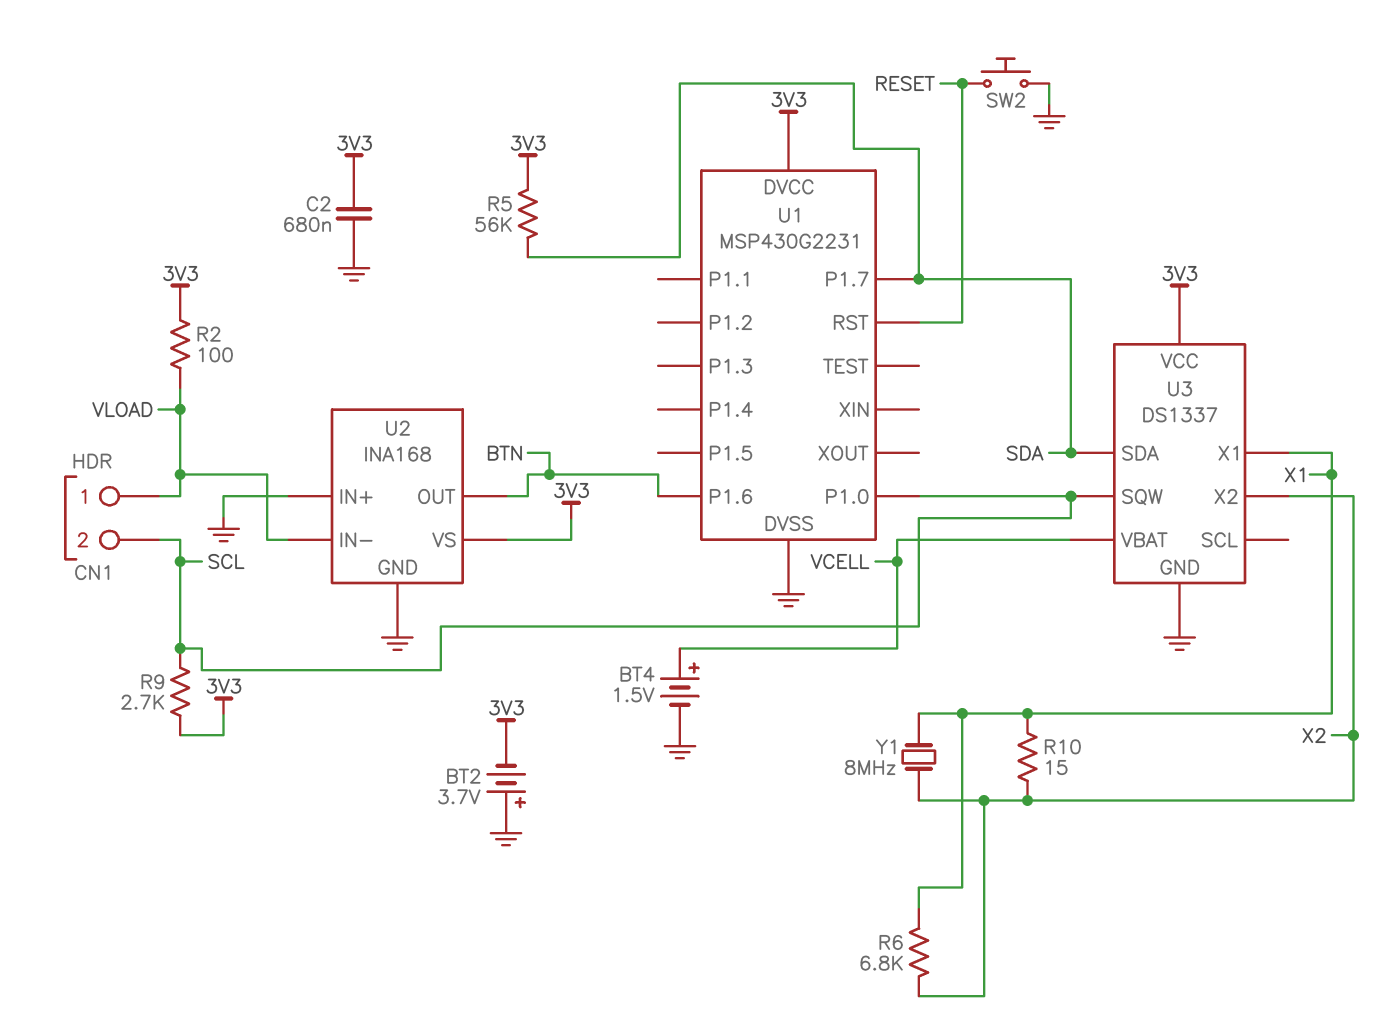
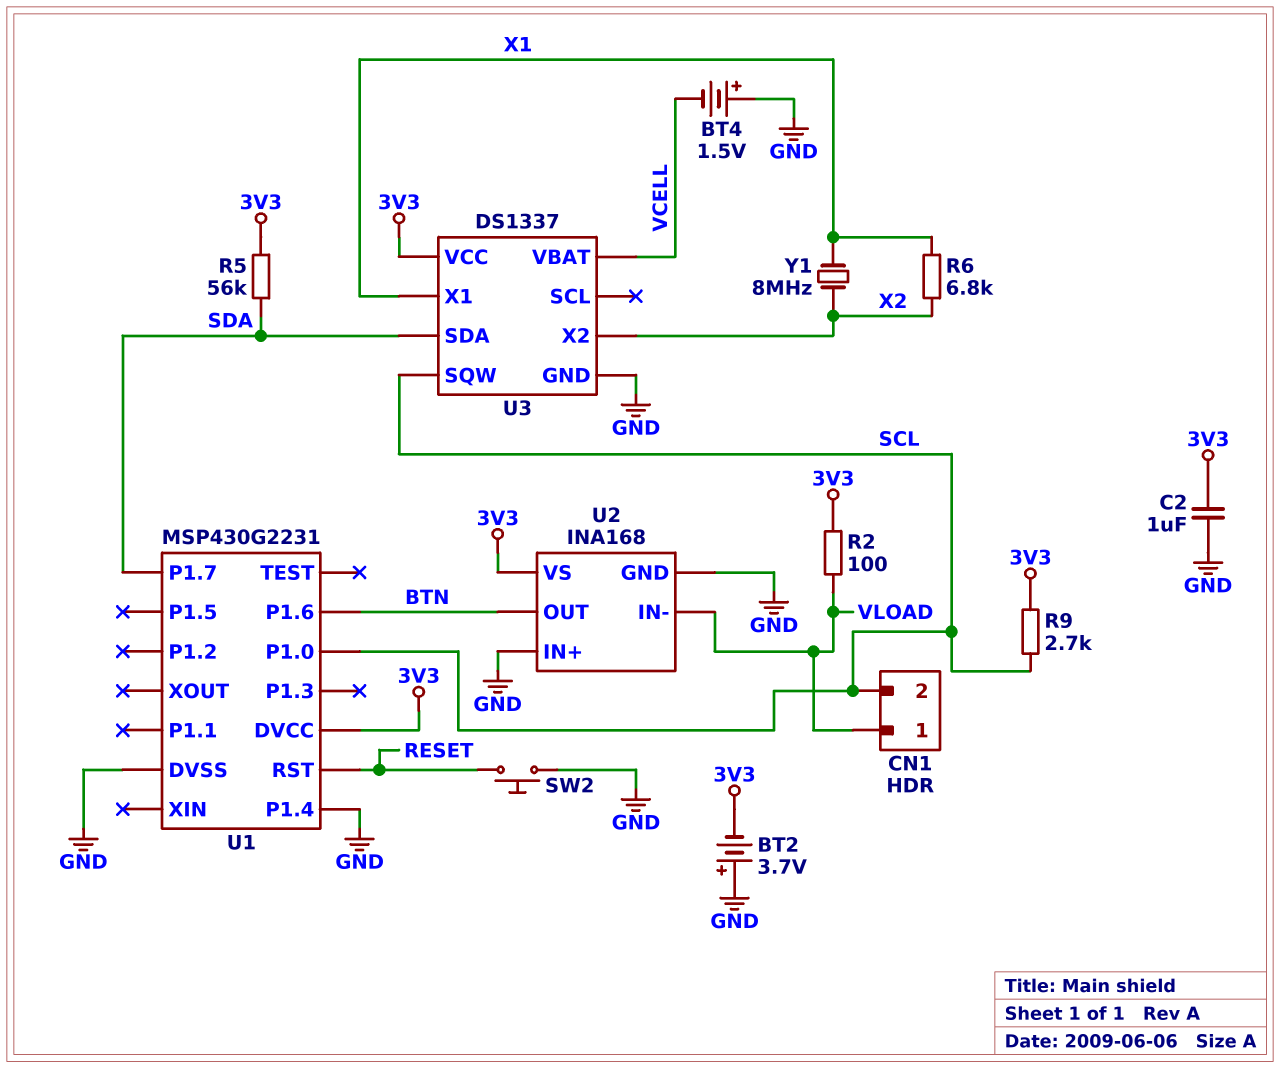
BT4: 1.5V (plus VCELL, minus GND) -> 1.5V (plus GND, minus VCELL)
C2: 680nF (3V3, GND) -> 1uF (3V3, GND)
R10: 15 (X1, X2) -> none
U1 pin P1.4: none -> GND

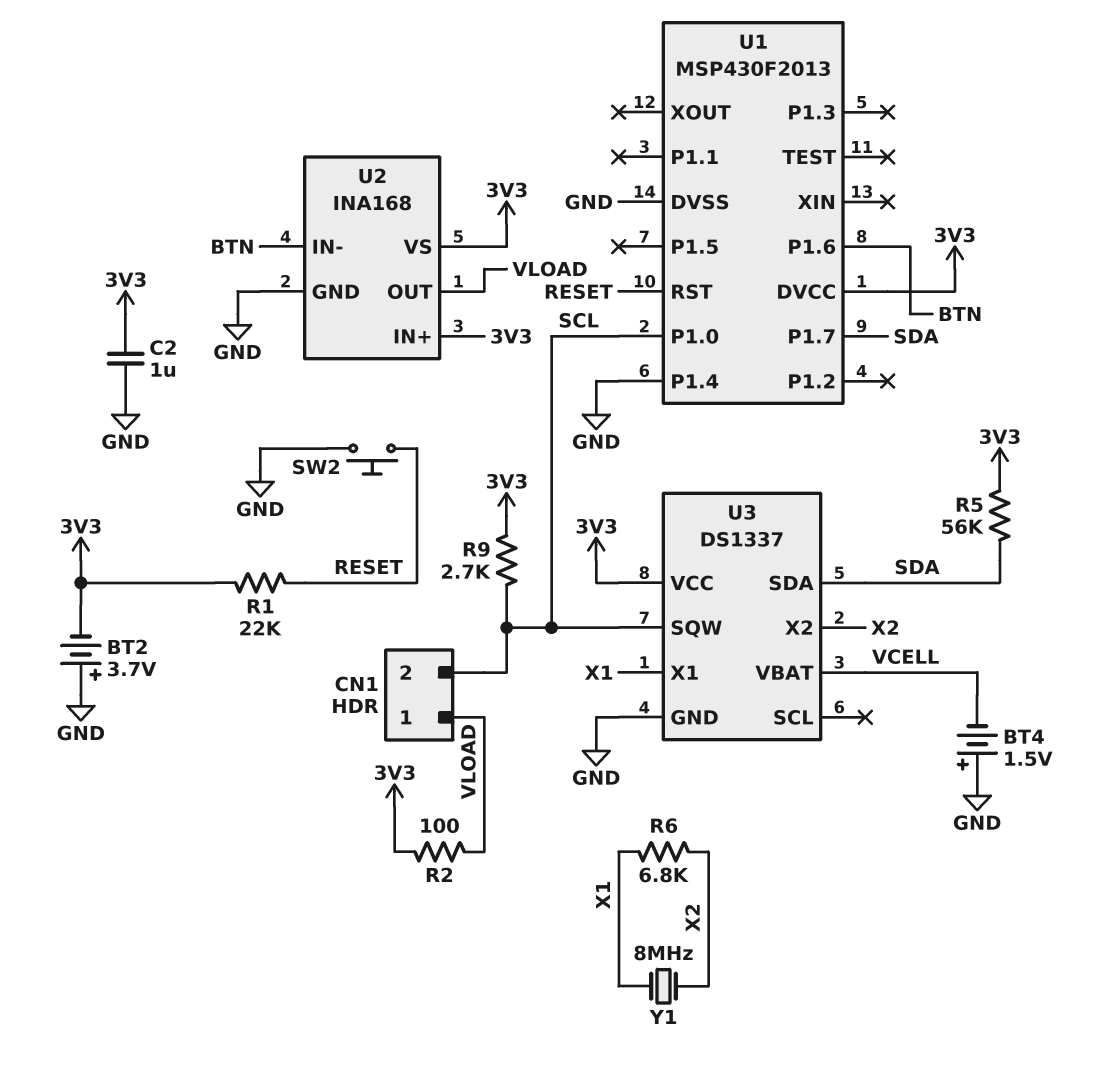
R1: none -> 22k (3V3, RESET)
U1: MSP430G2231 -> MSP430F2013
U2 pin IN+: GND -> 3V3
U2 pin IN-: VLOAD -> BTN
U2 pin OUT: BTN -> VLOAD

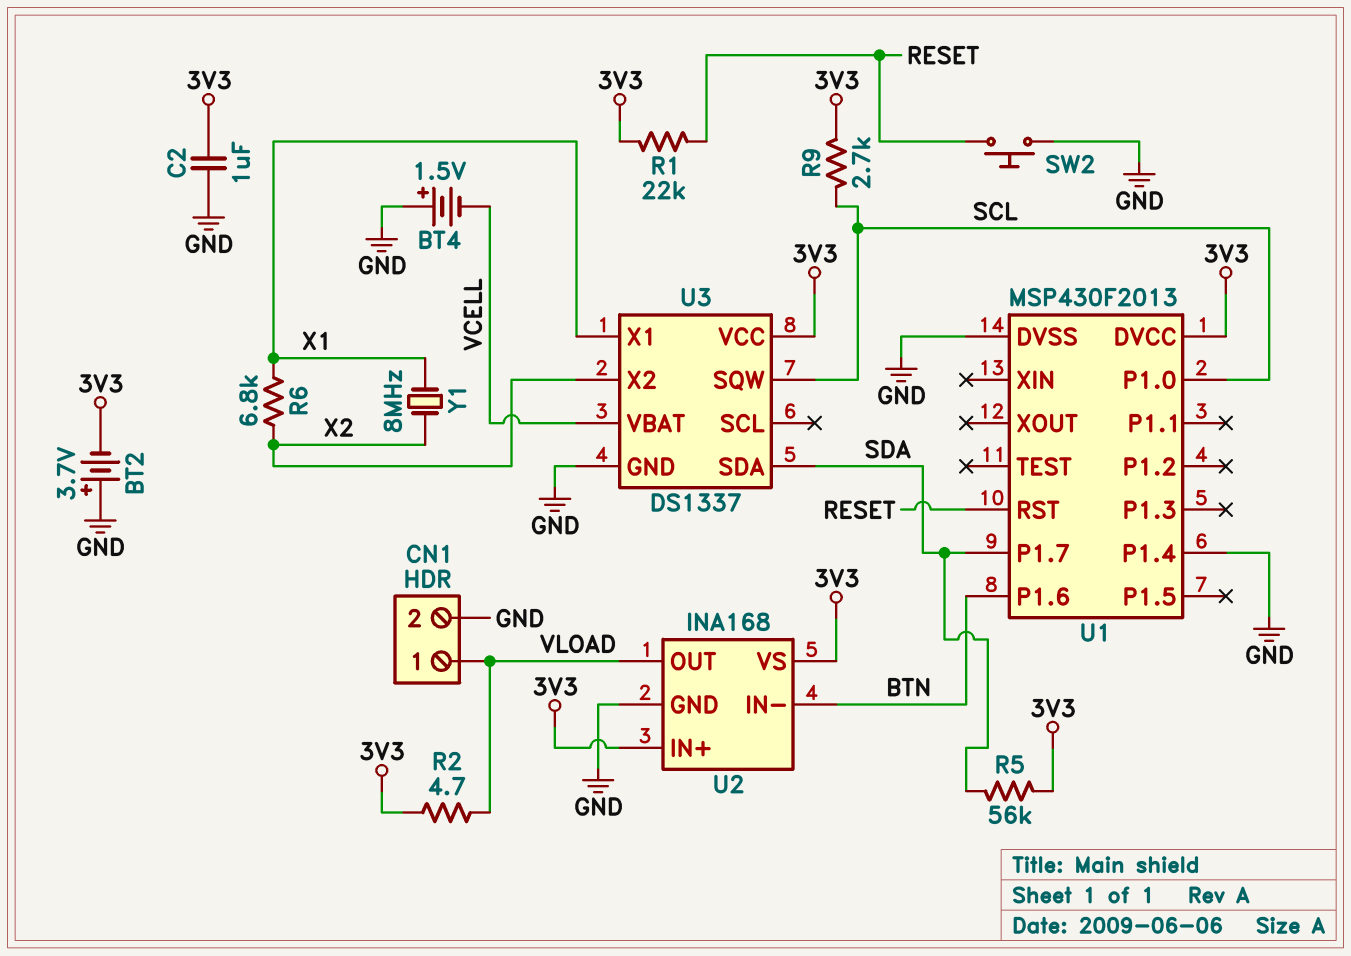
CN1 pin 2: SCL -> GND
R2: 100 (3V3, VLOAD) -> 4.7 (3V3, VLOAD)

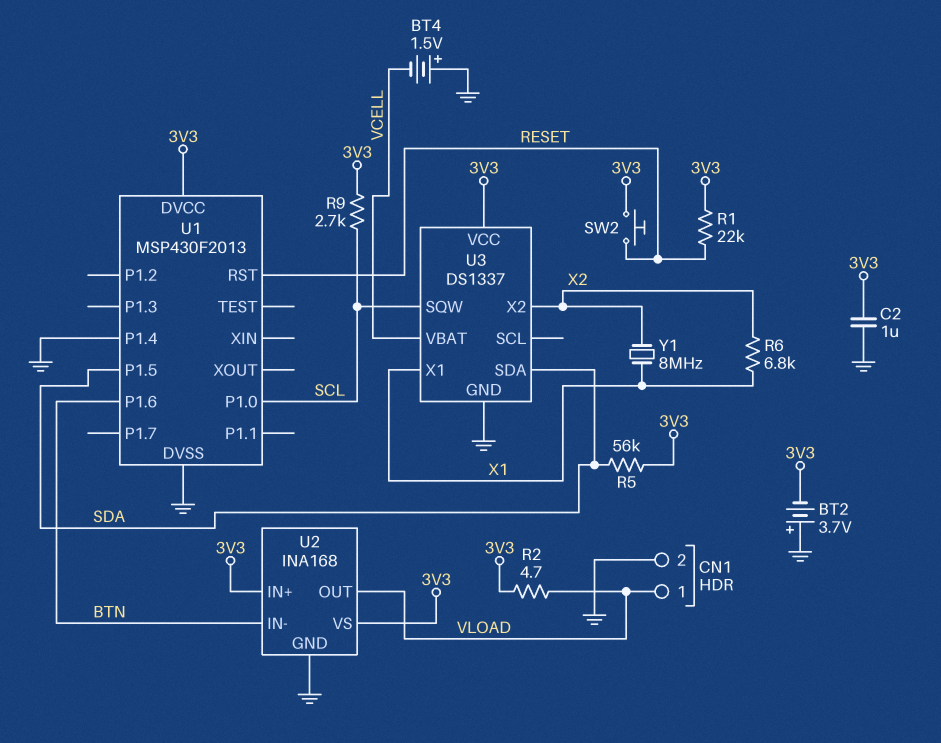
SW2: button (GND, RESET) -> button (3V3, RESET)
U1 pin P1.5: none -> SDA
U1 pin P1.7: SDA -> none

